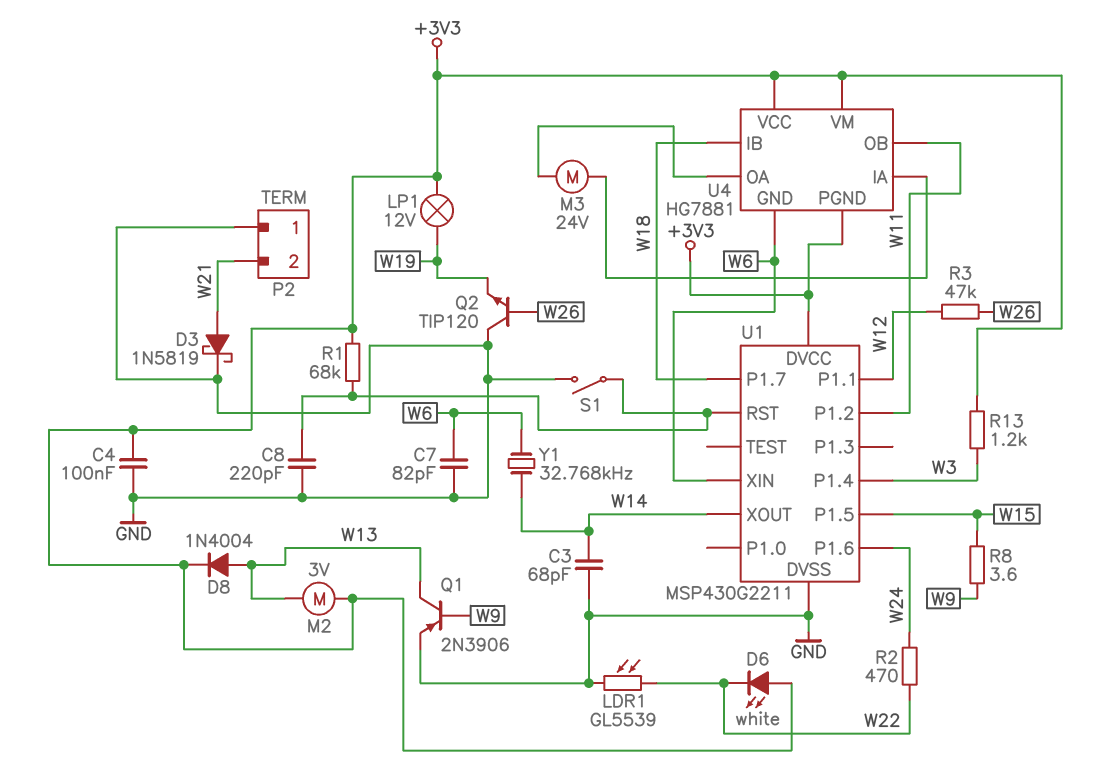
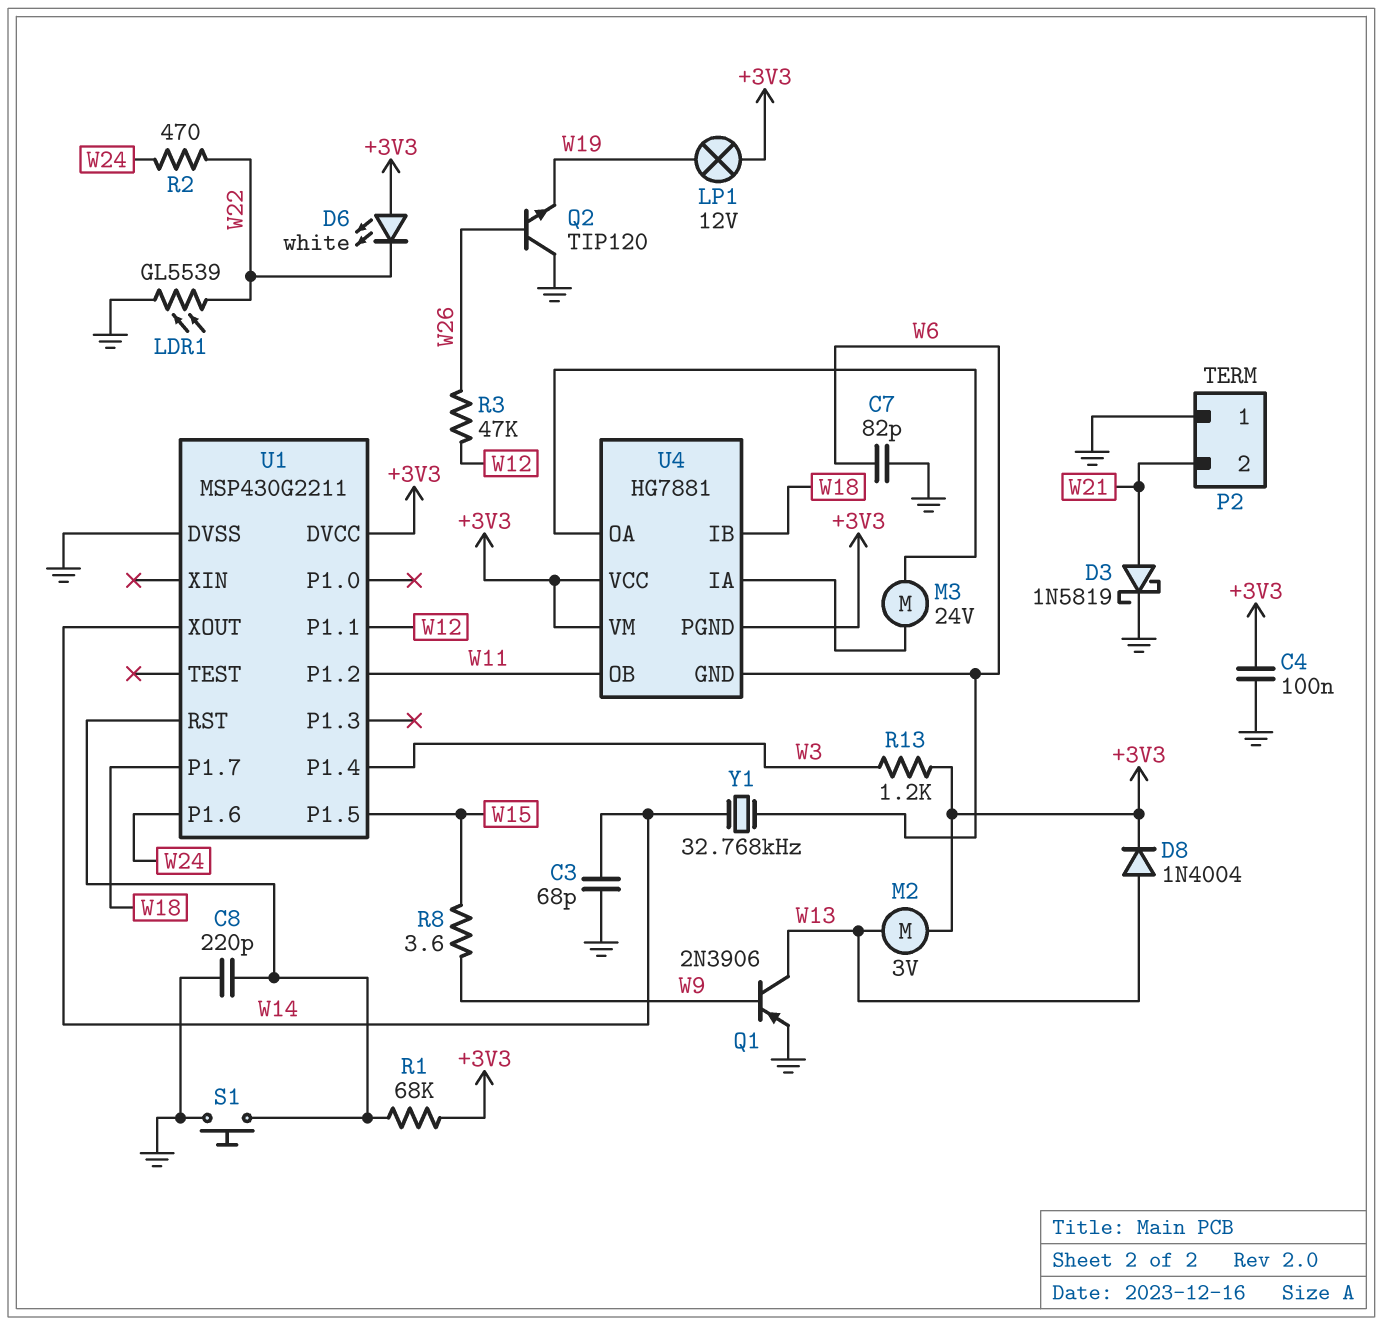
S1: switch (GND, U1/RST) -> button (GND, U1/RST)
U1 pin XIN: W6 -> none

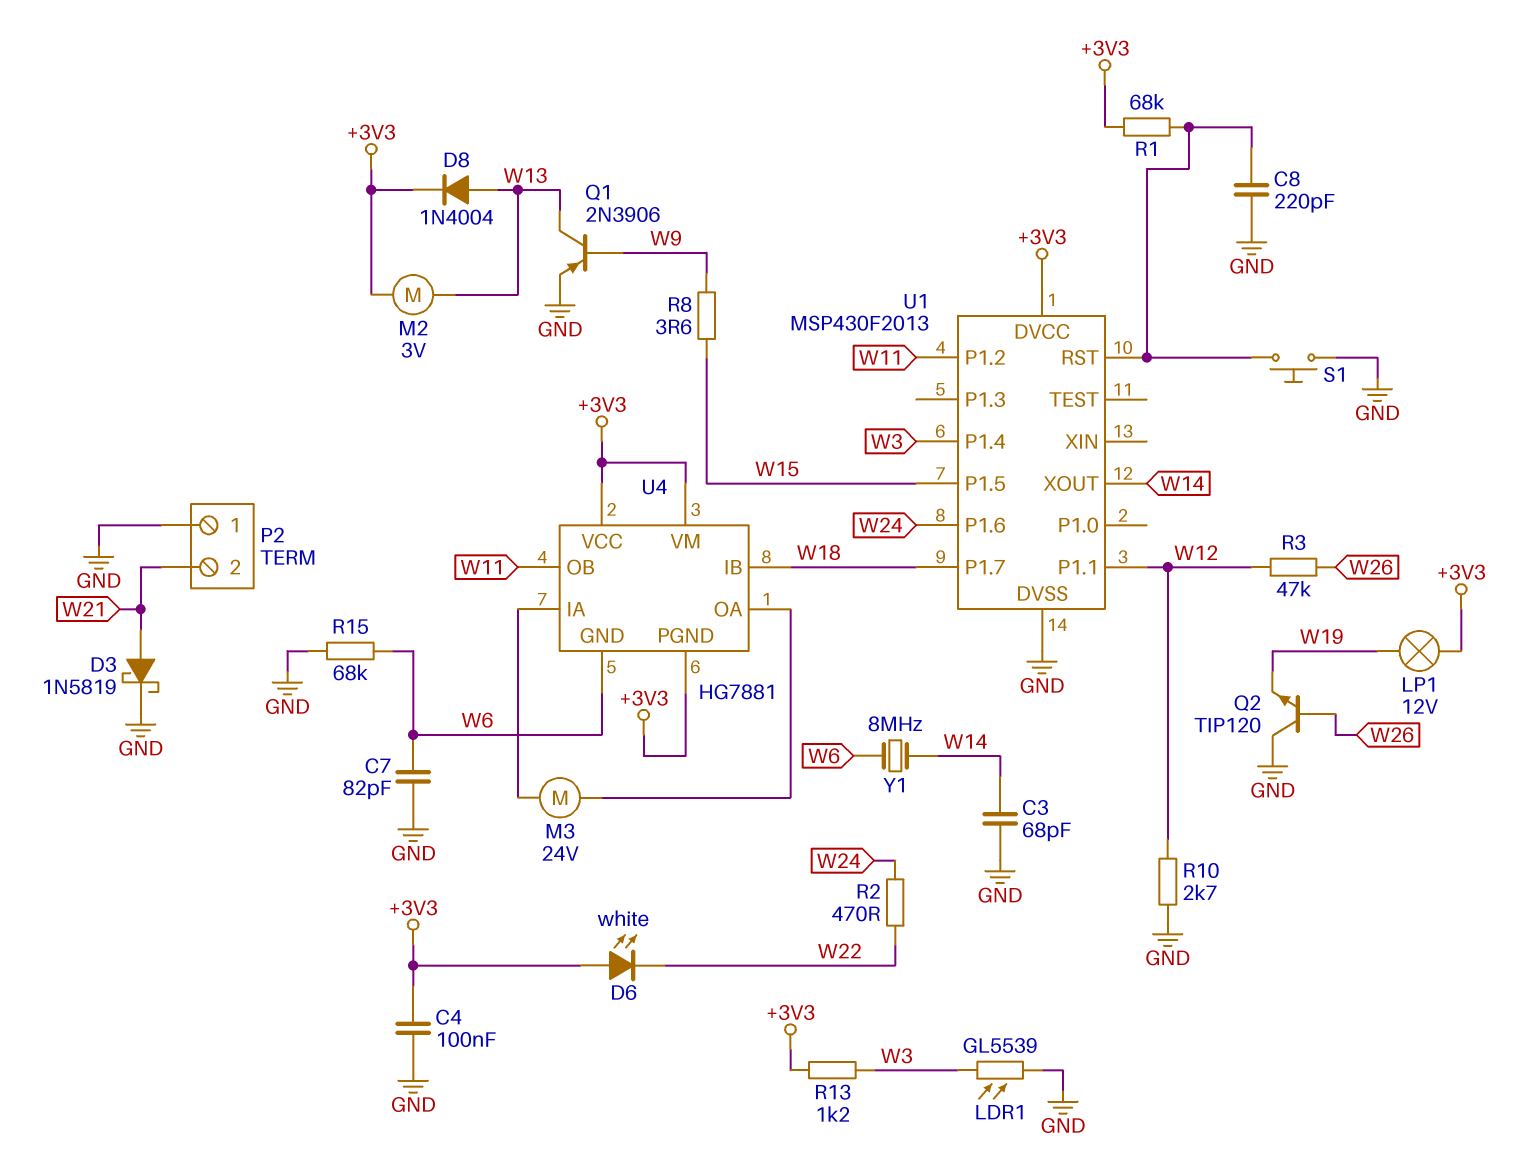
LDR1: GL5539 (GND, W22) -> GL5539 (GND, W3)
R10: none -> 2.7k (GND, W12)
R15: none -> 68k (GND, W6)
U1: MSP430G2211 -> MSP430F2013
Y1: 32.768kHz (W6, W14) -> 8MHz (W6, W14)

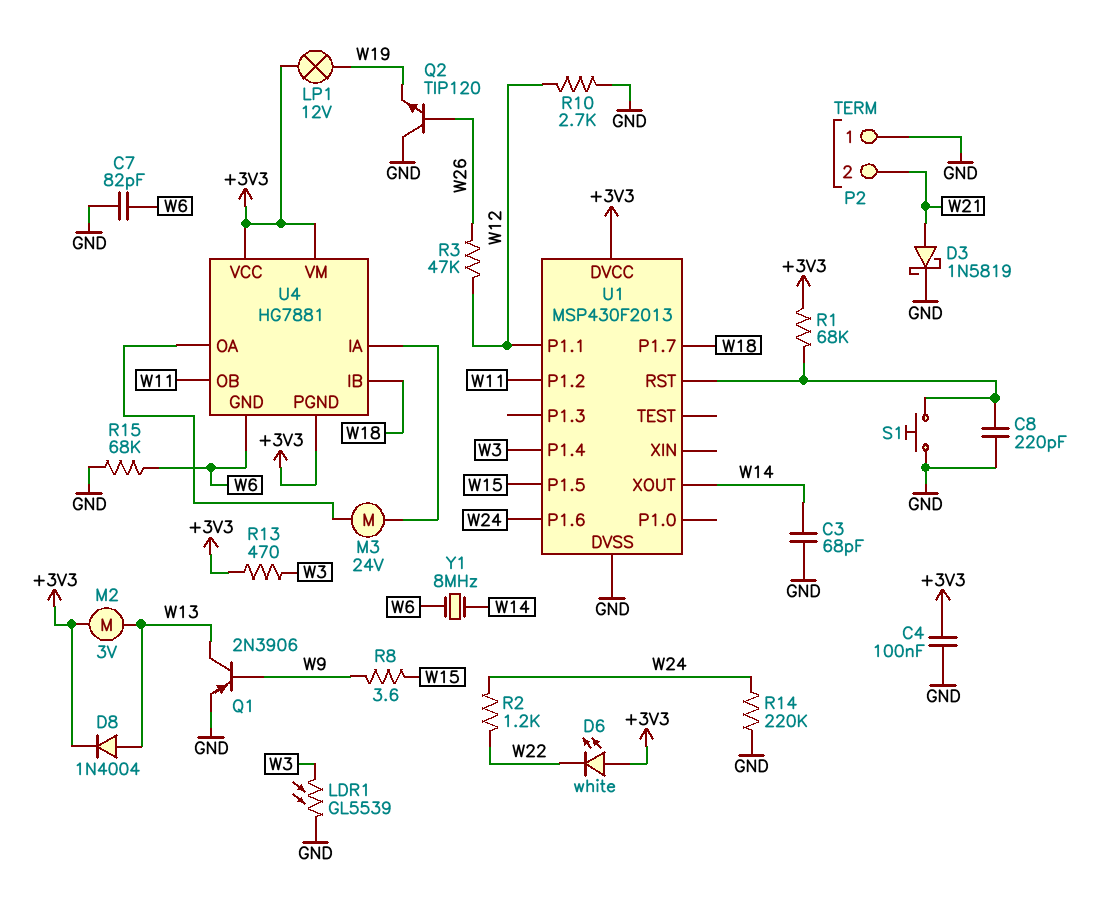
R2: 470 (W22, W24) -> 1.2k (W22, W24)
R13: 1.2k (+3V3, W3) -> 470 (+3V3, W3)
R14: none -> 220k (GND, W24)

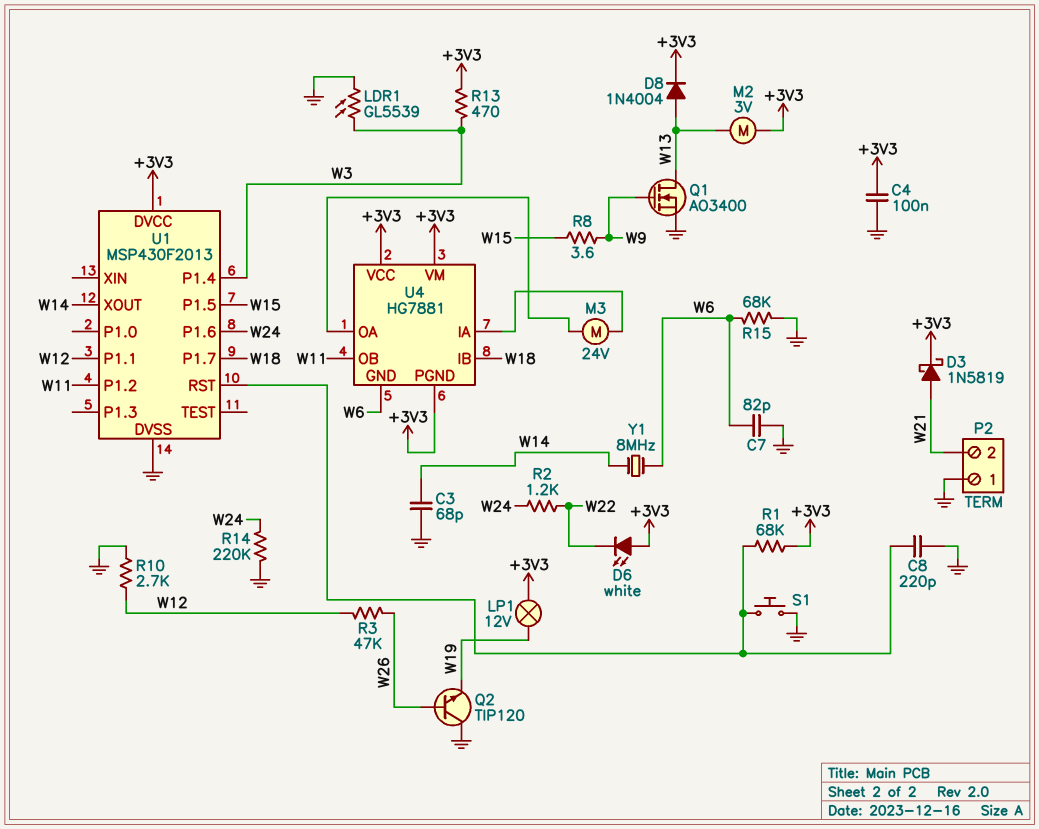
D3: schottky 1N5819 (A W21, K GND) -> schottky 1N5819 (A W21, K +3V3)
Q1: PNP 2N3906 (B W9, C W13, E GND) -> NMOS AO3400 (G W9, D W13, S GND)

